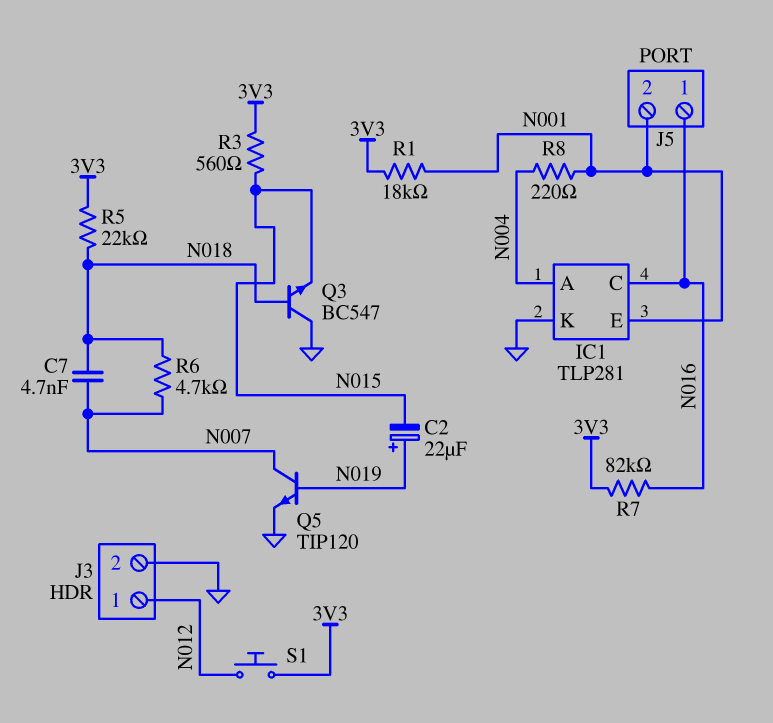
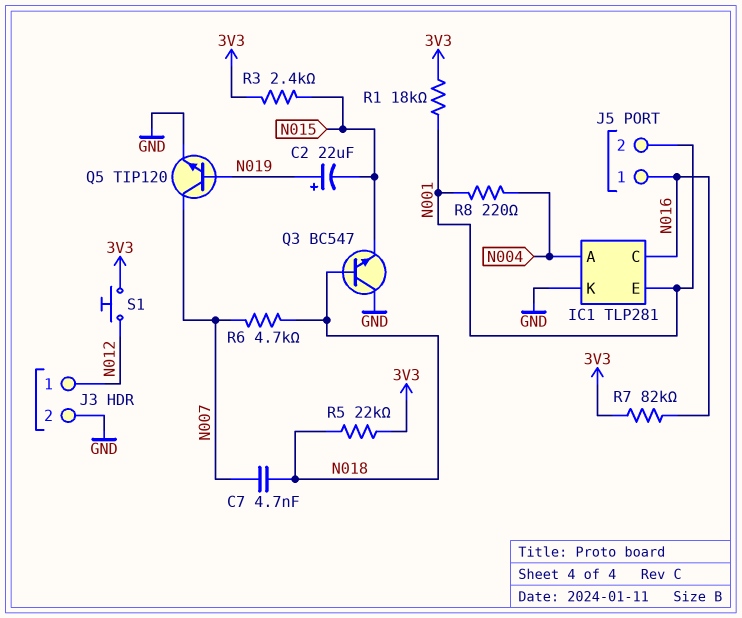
R3: 560 (3V3, N015) -> 2.4k (3V3, N015)

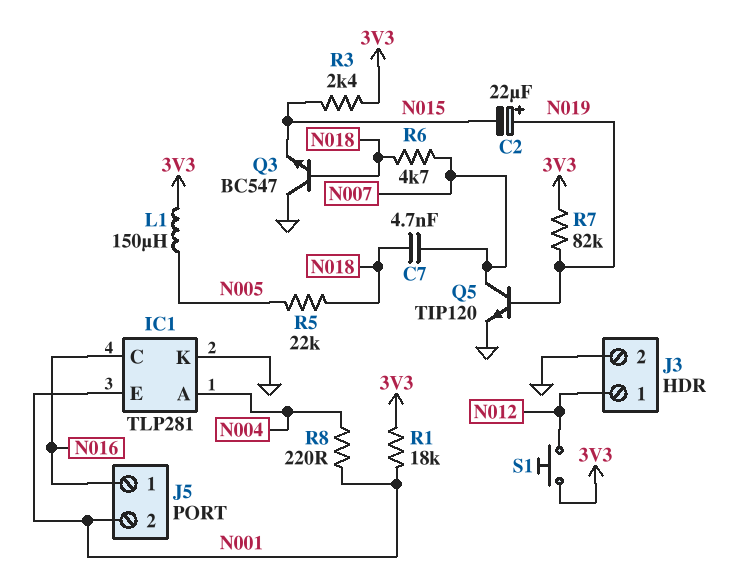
L1: none -> 150uH (3V3, N005)
R5: 22k (3V3, N018) -> 22k (N005, N018)
R7: 82k (3V3, N016) -> 82k (3V3, N019)

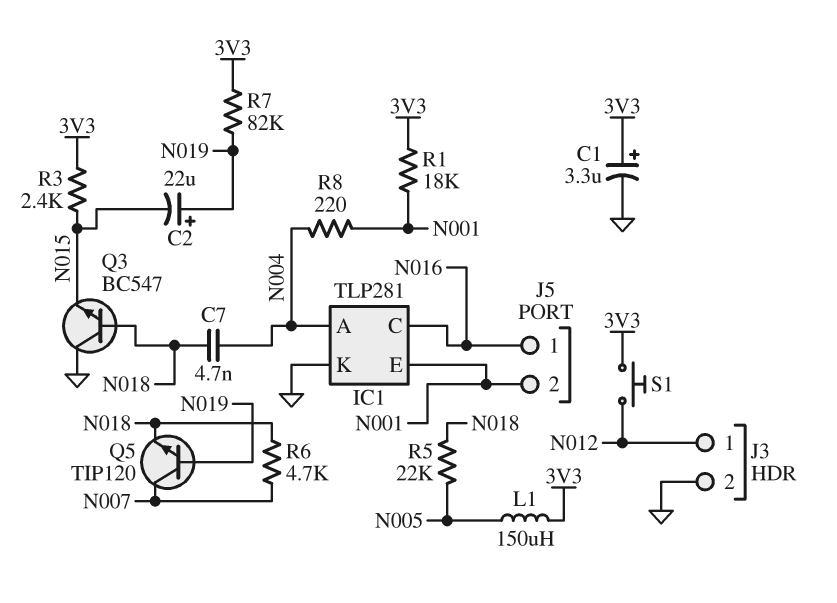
C1: none -> 3.3uF (plus 3V3, minus GND)
C7: 4.7nF (N007, N018) -> 4.7nF (N004, N018)
Q5: NPN TIP120 (B N019, C N007, E GND) -> NPN TIP120 (B N019, C N007, E N018)

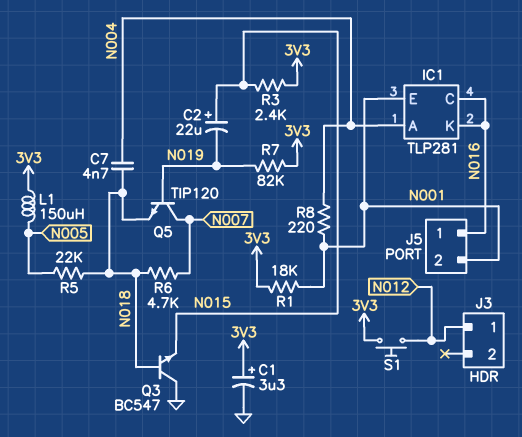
C2: 22uF (plus N019, minus N015) -> 22uF (plus N015, minus N019)
IC1 pin K: GND -> N016
J3 pin 2: GND -> none

